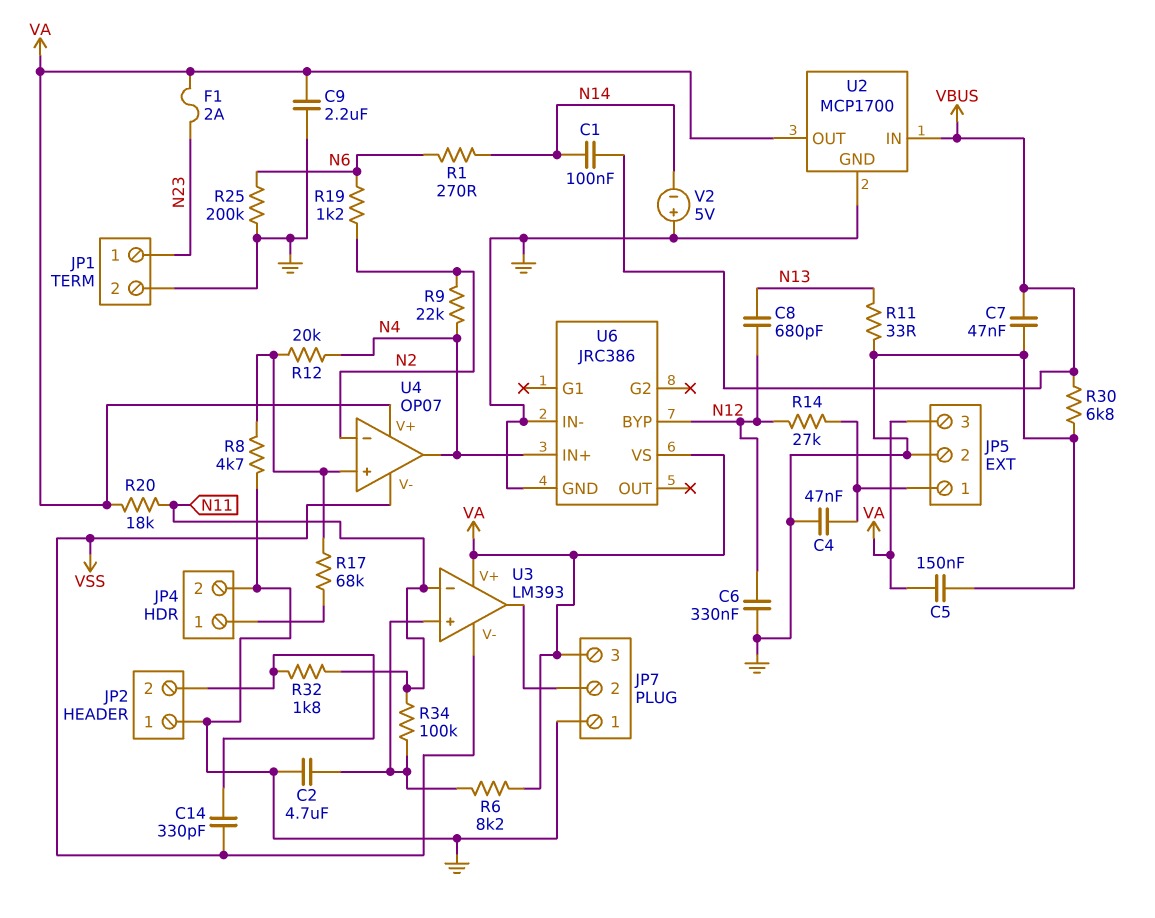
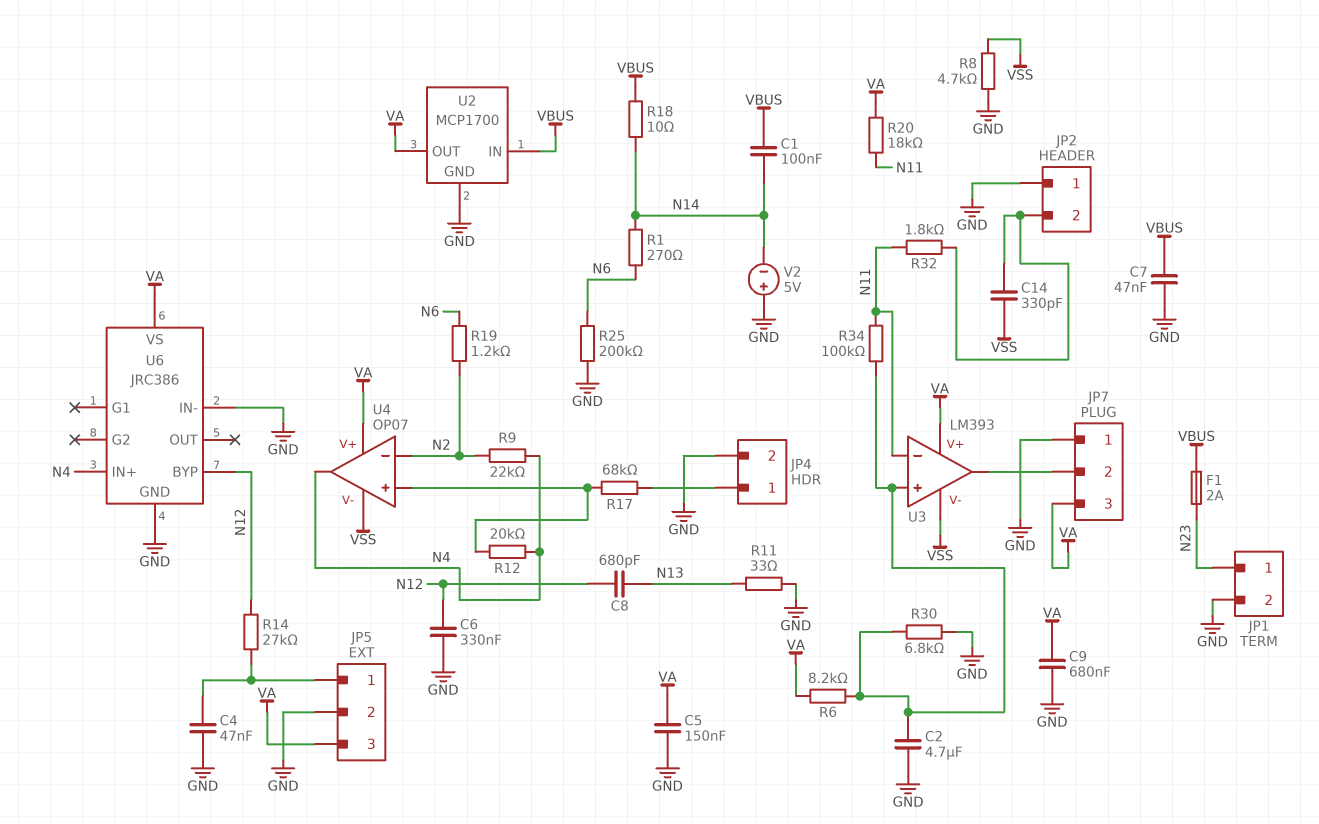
C9: 2.2uF (GND, VA) -> 680nF (GND, VA)
F1: 2A (N23, VA) -> 2A (N23, VBUS)
R8: 4.7k (GND, U4/in+) -> 4.7k (GND, VSS)
R18: none -> 10 (N14, VBUS)
R30: 6.8k (GND, VBUS) -> 6.8k (GND, U3/in+)

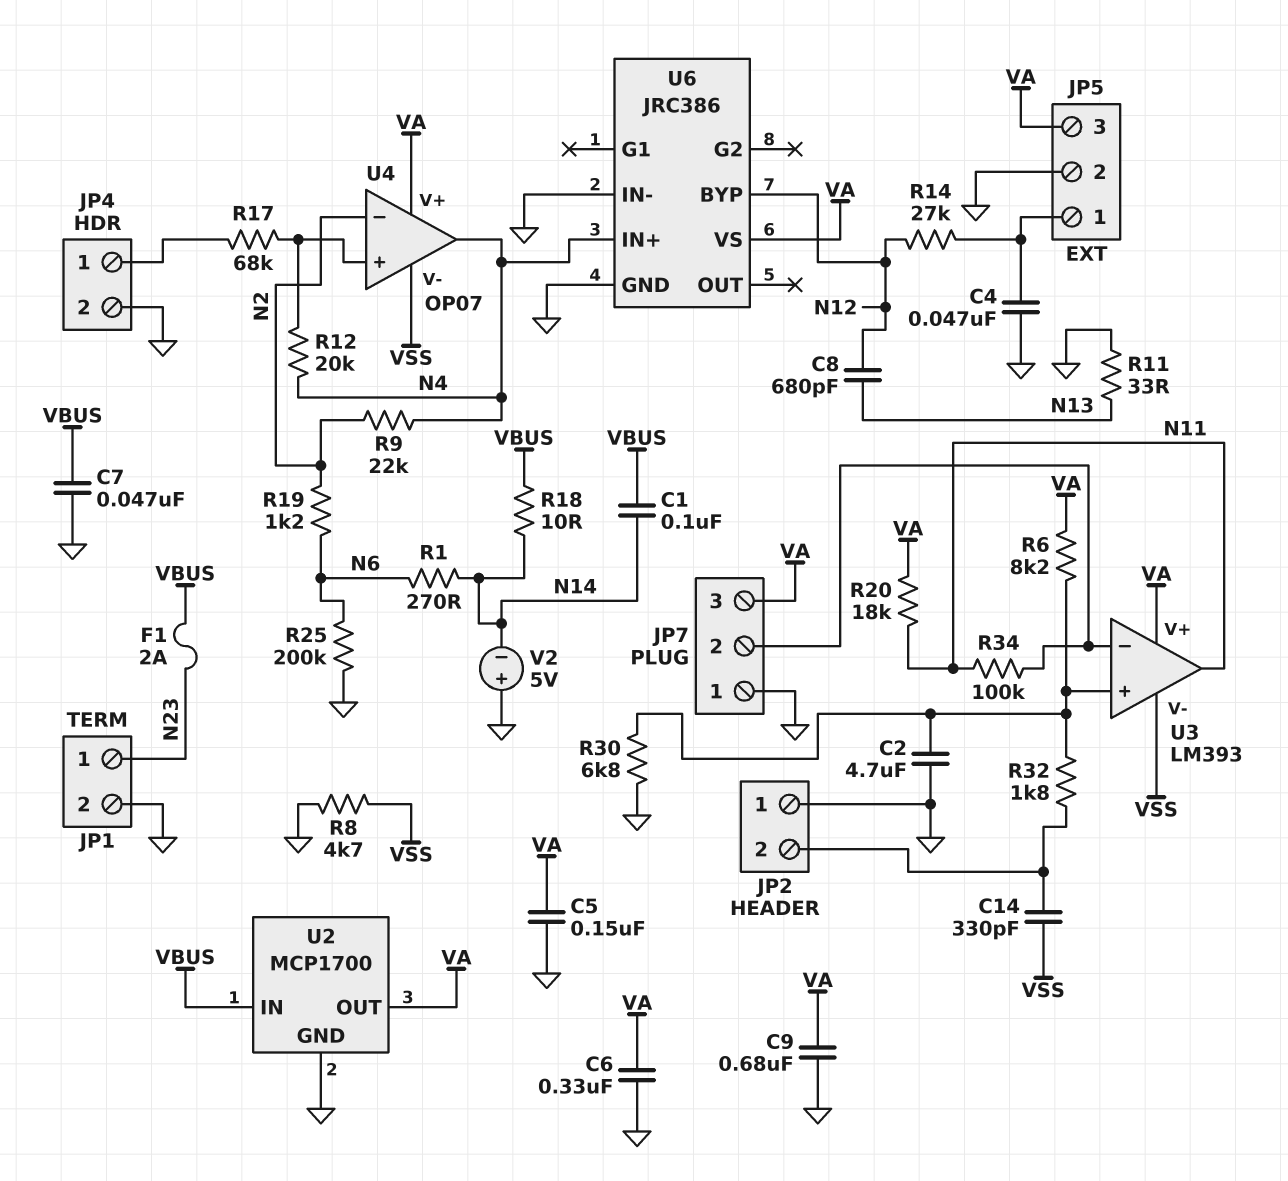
C6: 330nF (GND, N12) -> 330nF (GND, VA)
R32: 1.8k (JP2/2, N11) -> 1.8k (JP2/2, U3/in+)
R34: 100k (N11, U3/in+) -> 100k (JP7/2, N11)
U3 pin in-: N11 -> JP7/2
U3 pin out: JP7/2 -> N11

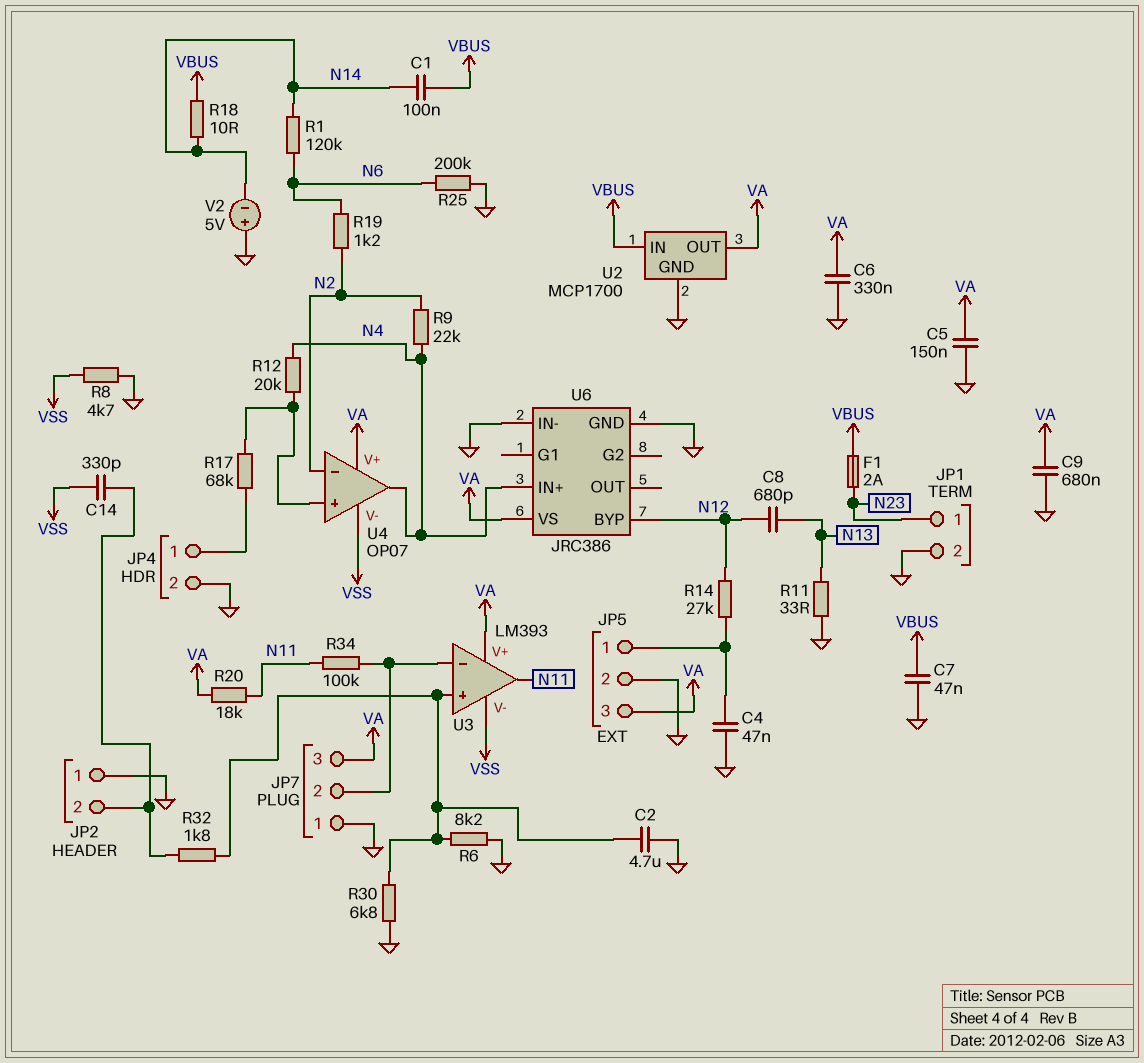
R1: 270 (N6, N14) -> 120k (N6, N14)
R6: 8.2k (U3/in+, VA) -> 8.2k (GND, U3/in+)

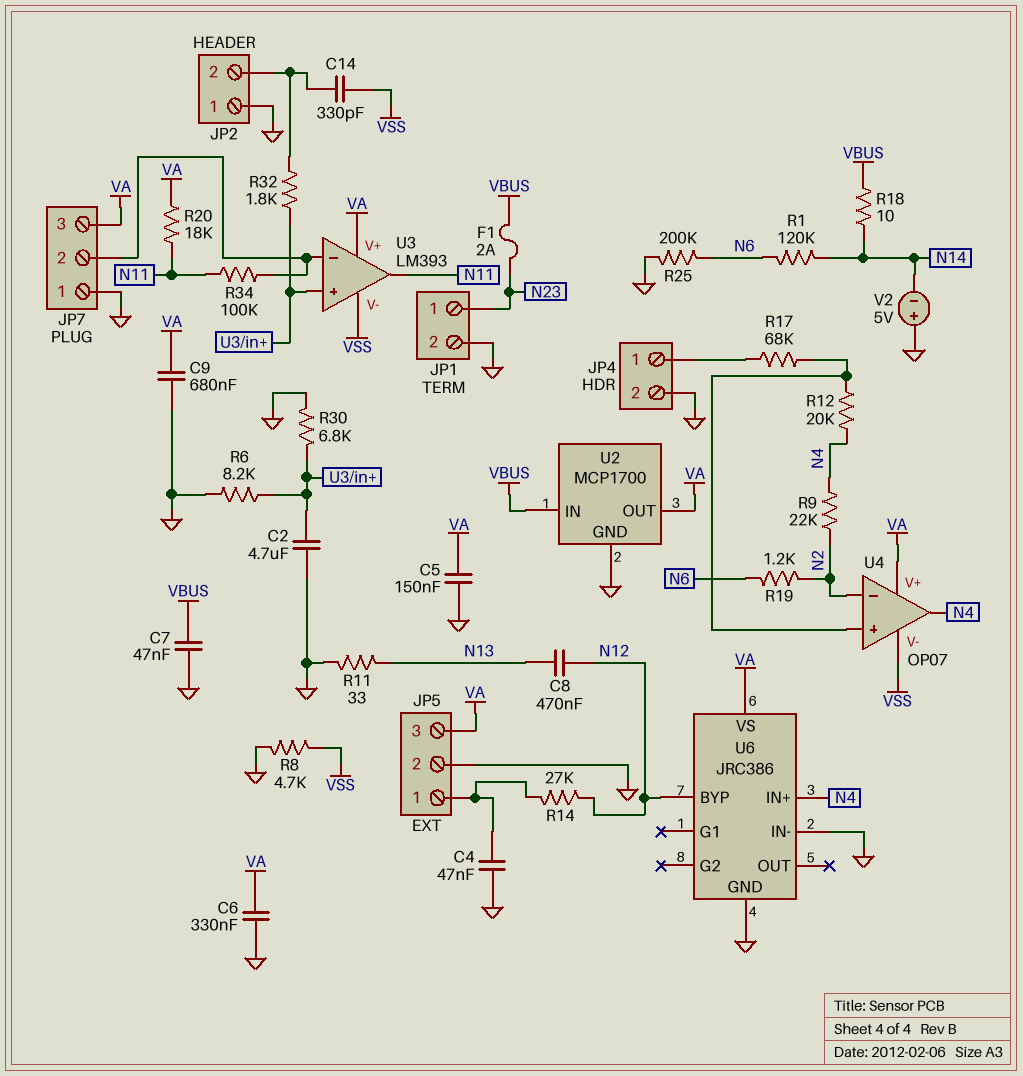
C1: 100nF (N14, VBUS) -> none
C8: 680pF (N12, N13) -> 470nF (N12, N13)

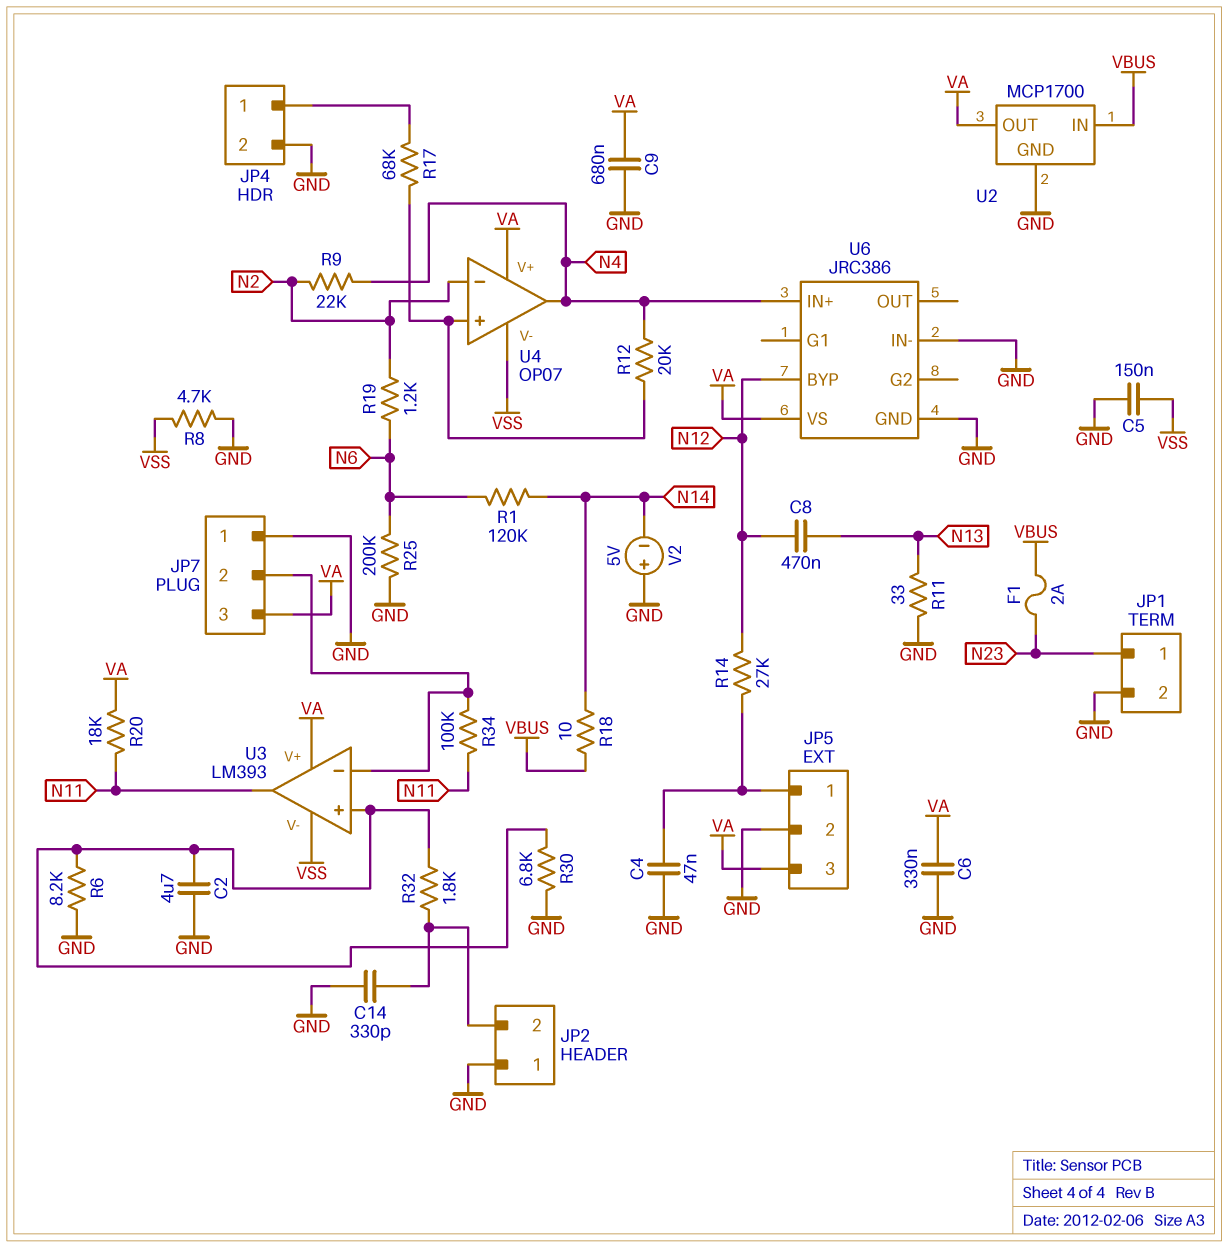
C5: 150nF (GND, VA) -> 150nF (GND, VSS)
C7: 47nF (GND, VBUS) -> none
C14: 330pF (JP2/2, VSS) -> 330pF (GND, JP2/2)

